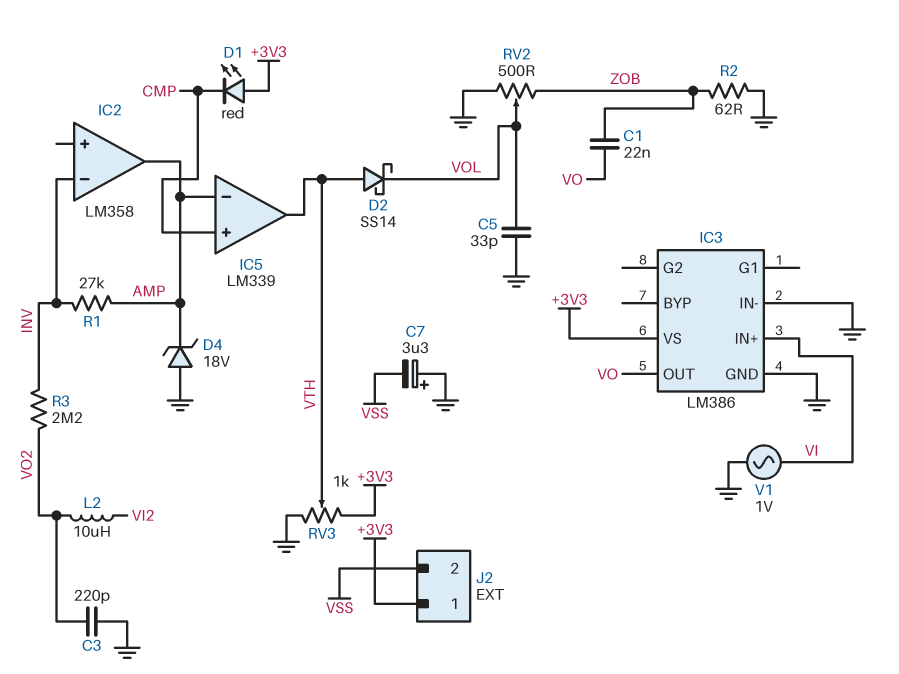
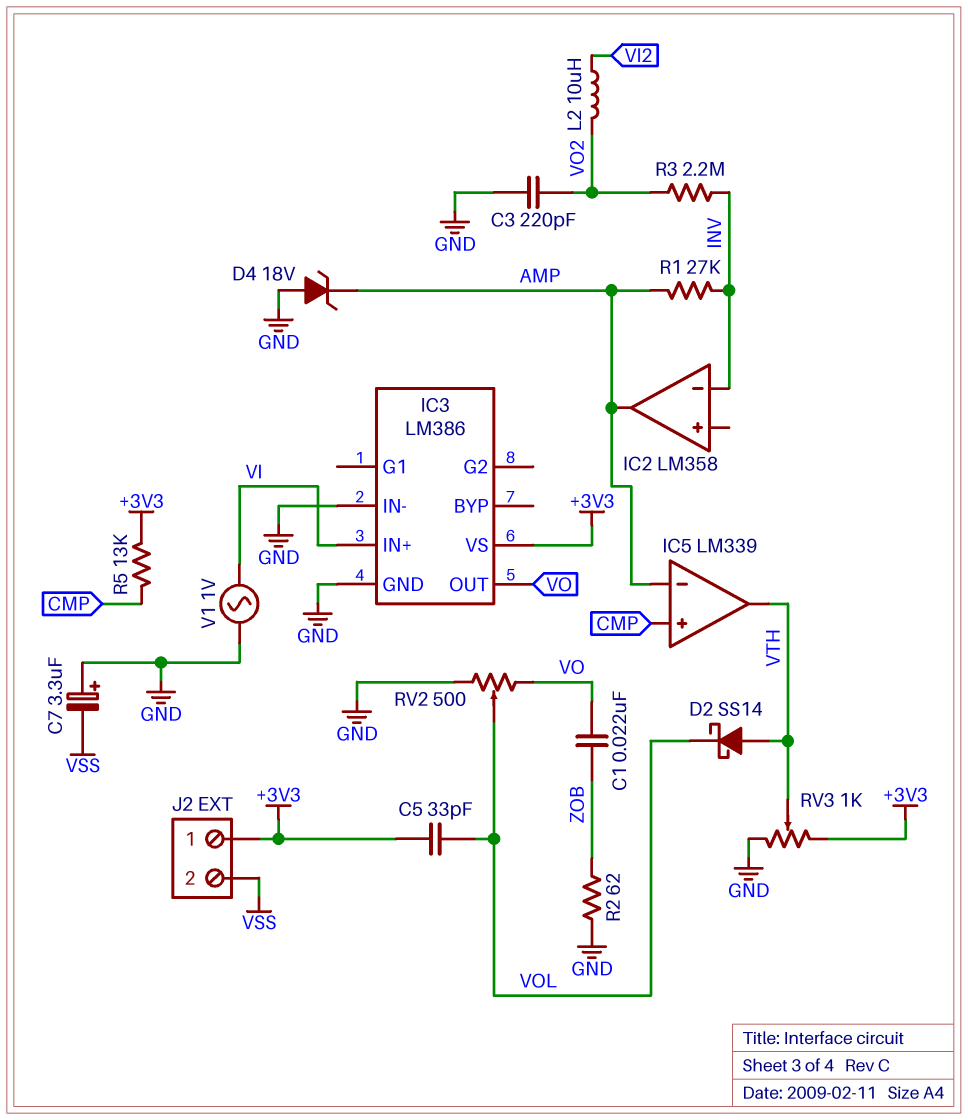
C5: 33pF (GND, VOL) -> 33pF (+3V3, VOL)
D1: LED red (A +3V3, K CMP) -> none
R5: none -> 13k (+3V3, CMP)
RV2: 500 (GND, ZOB, wiper VOL) -> 500 (GND, VO, wiper VOL)

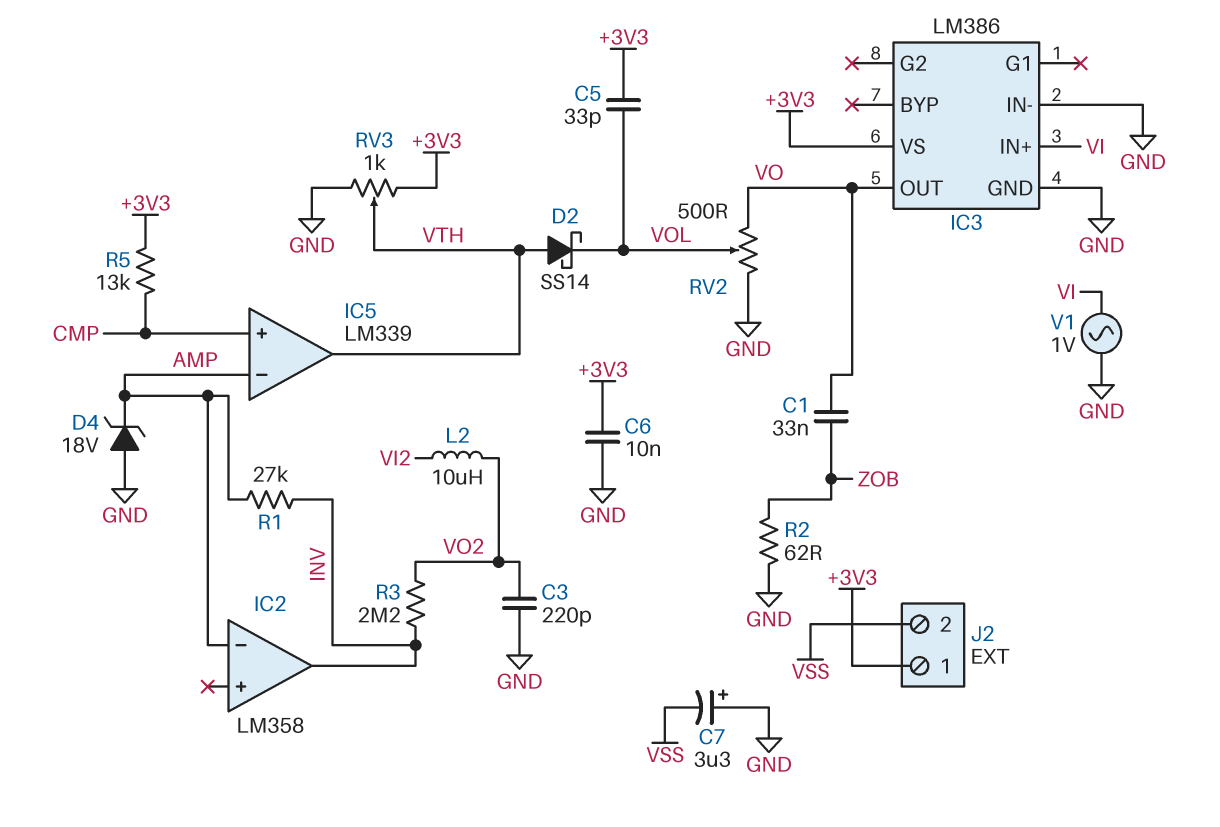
C1: 22nF (VO, ZOB) -> 33nF (VO, ZOB)
C6: none -> 10nF (+3V3, GND)
IC2 pin in-: INV -> AMP
IC2 pin out: AMP -> INV

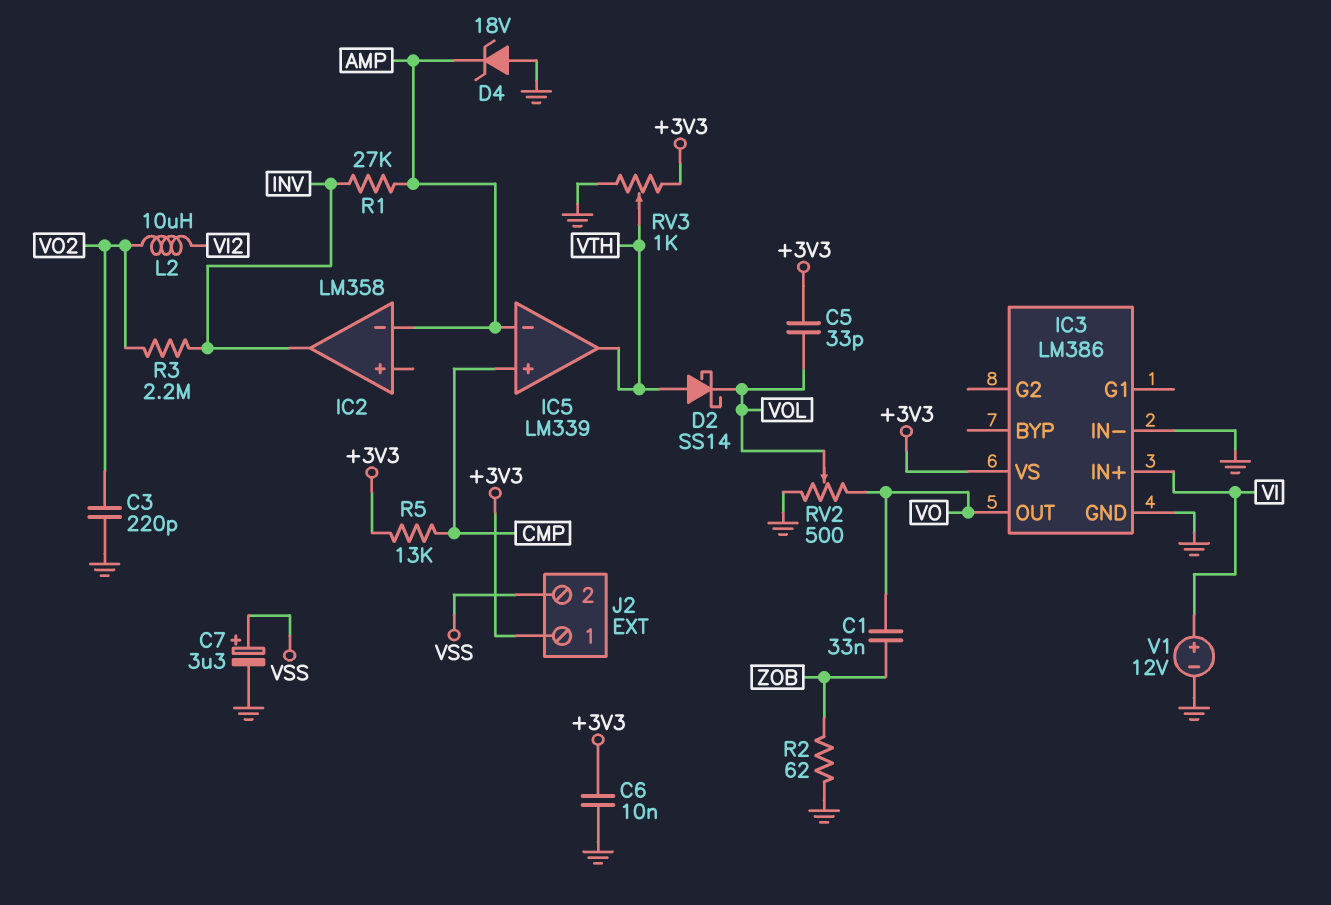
C7: 3.3uF (plus GND, minus VSS) -> 3.3uF (plus VSS, minus GND)
V1: AC 1V (GND, VI) -> 12V (plus VI, minus GND)

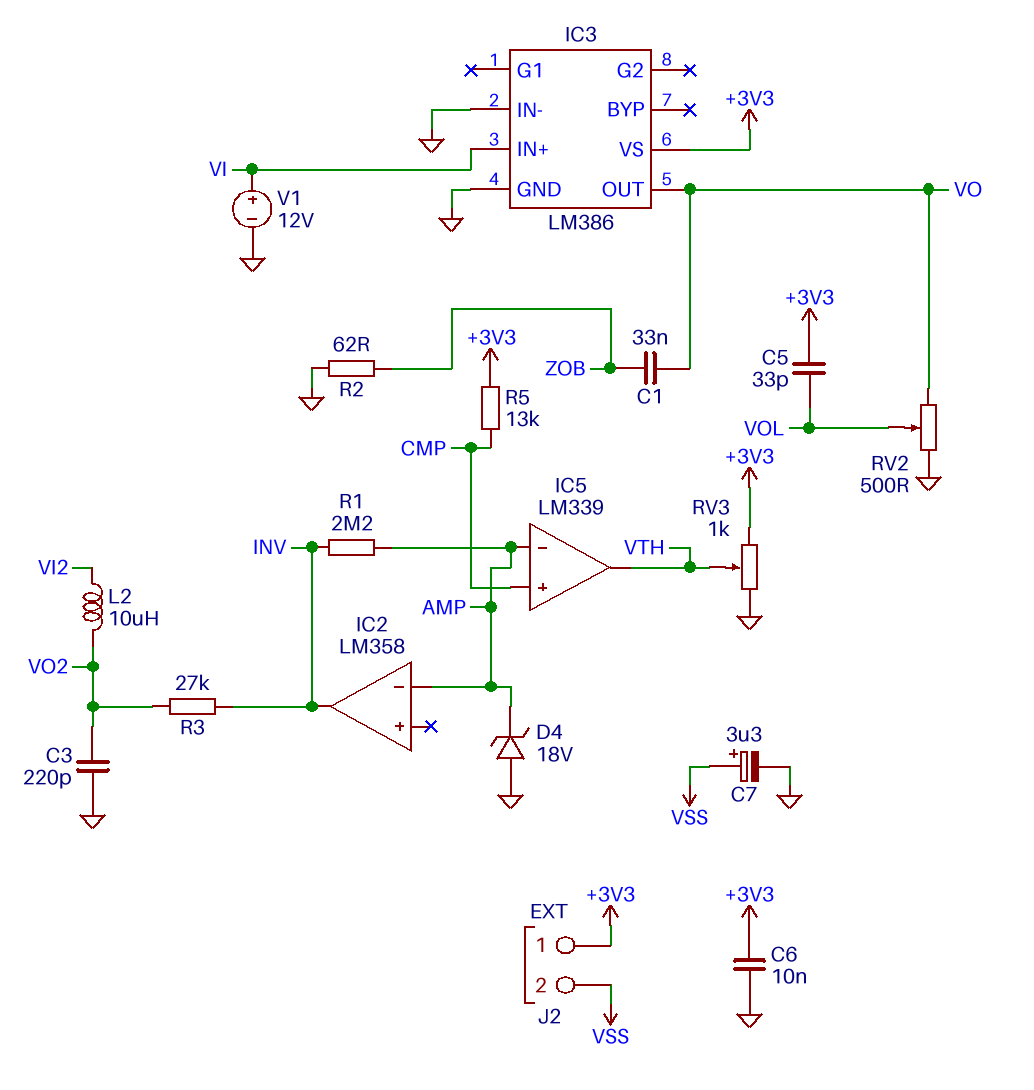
D2: schottky SS14 (A VTH, K VOL) -> none
R1: 27k (AMP, INV) -> 2.2M (AMP, INV)
R3: 2.2M (INV, VO2) -> 27k (INV, VO2)

